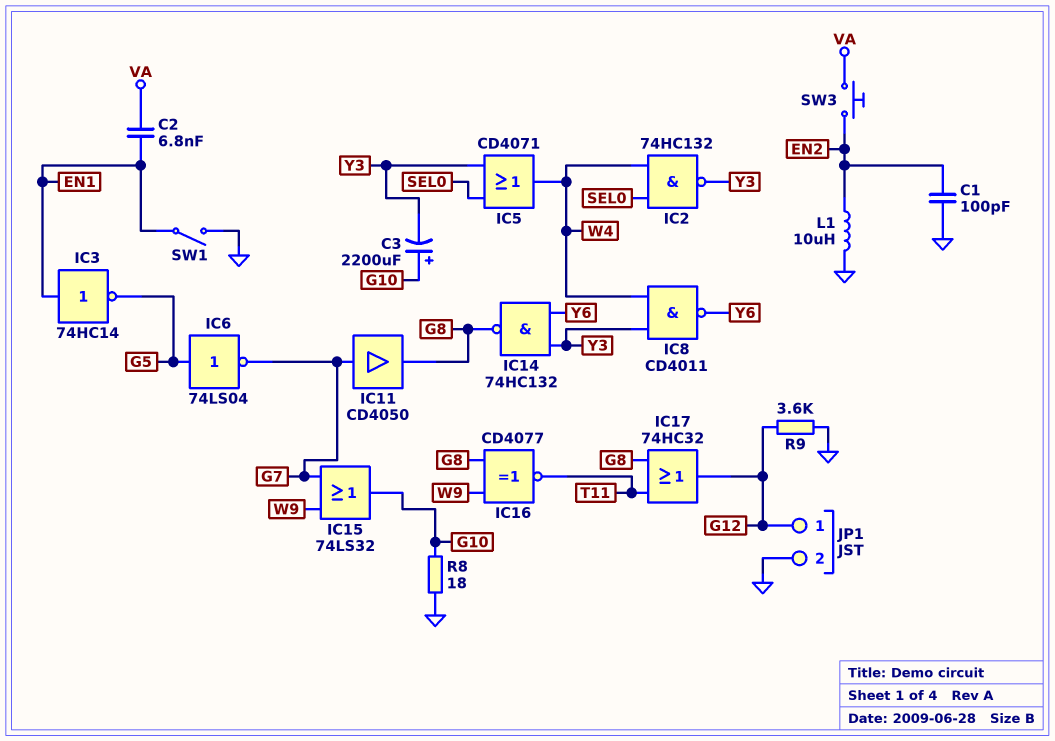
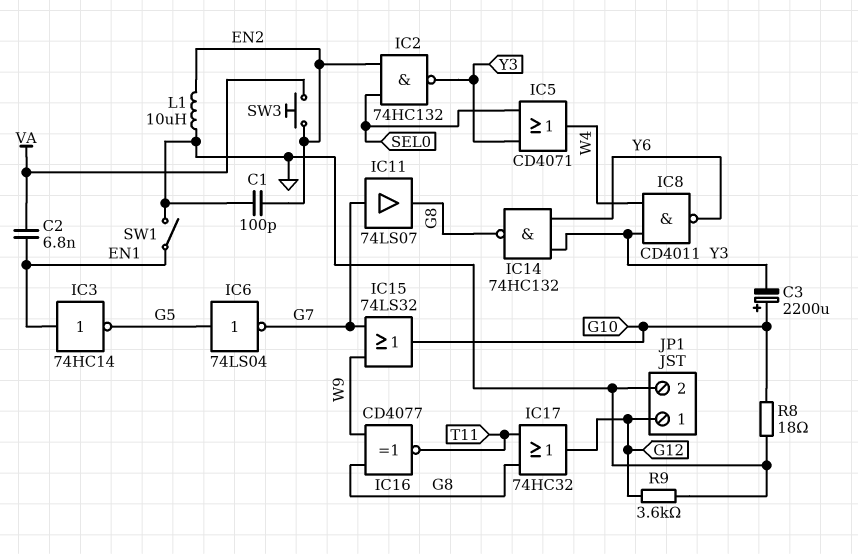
IC2: NAND 74HC132 (in SEL0, in W4, out Y3) -> NAND 74HC132 (in EN2, in SEL0, out Y3)
IC11: buffer CD4050 (in G7, out G8) -> buffer 74LS07 (in G7, out G8)

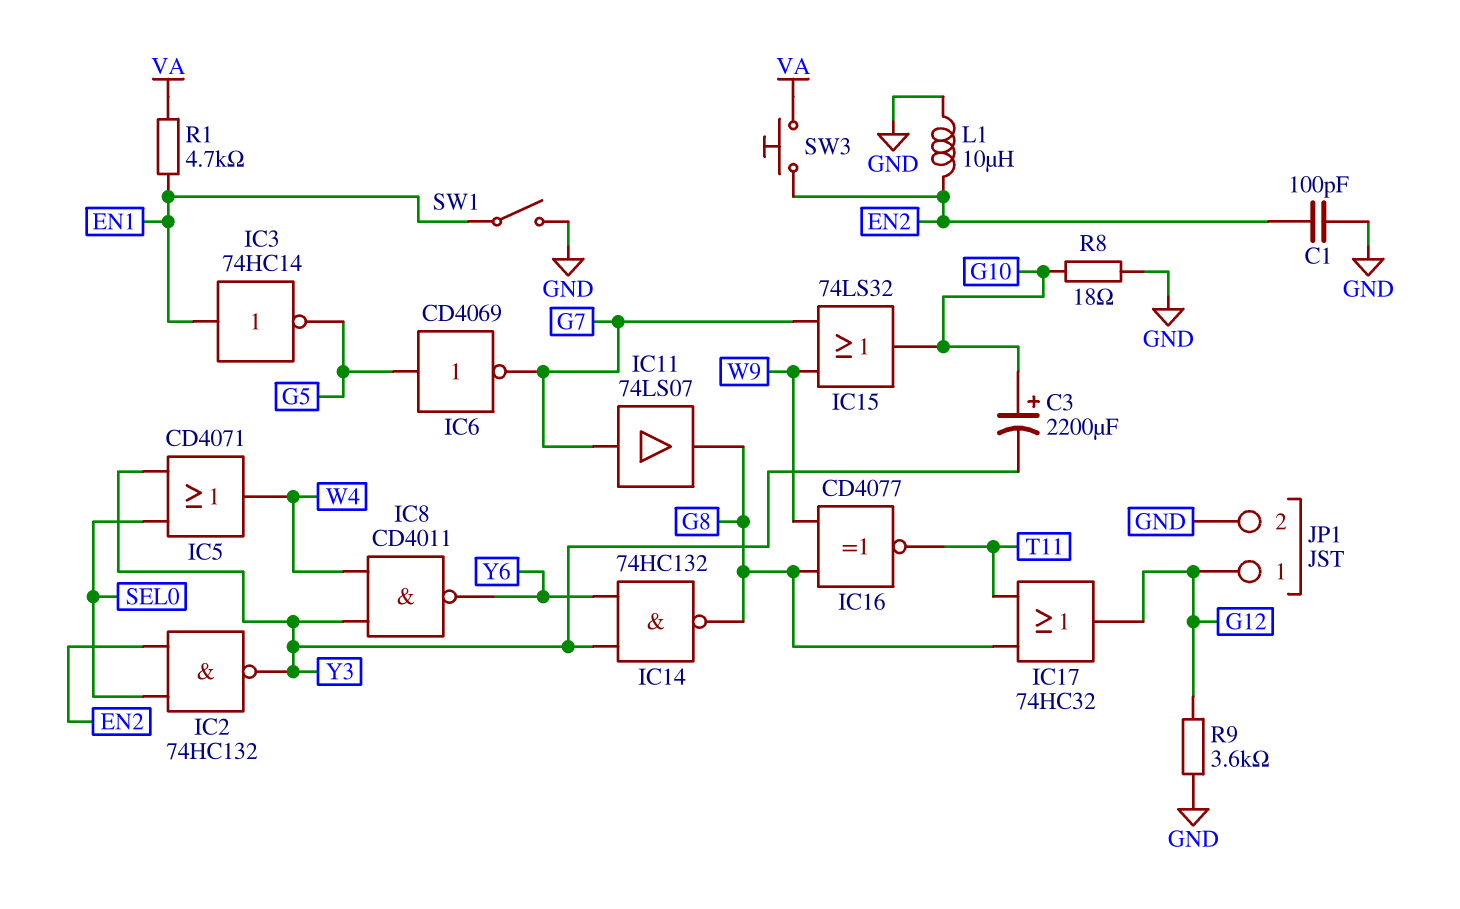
C2: 6.8nF (EN1, VA) -> none
IC6: NOT 74LS04 (in G5, out G7) -> NOT CD4069 (in G5, out G7)
R1: none -> 4.7k (EN1, VA)

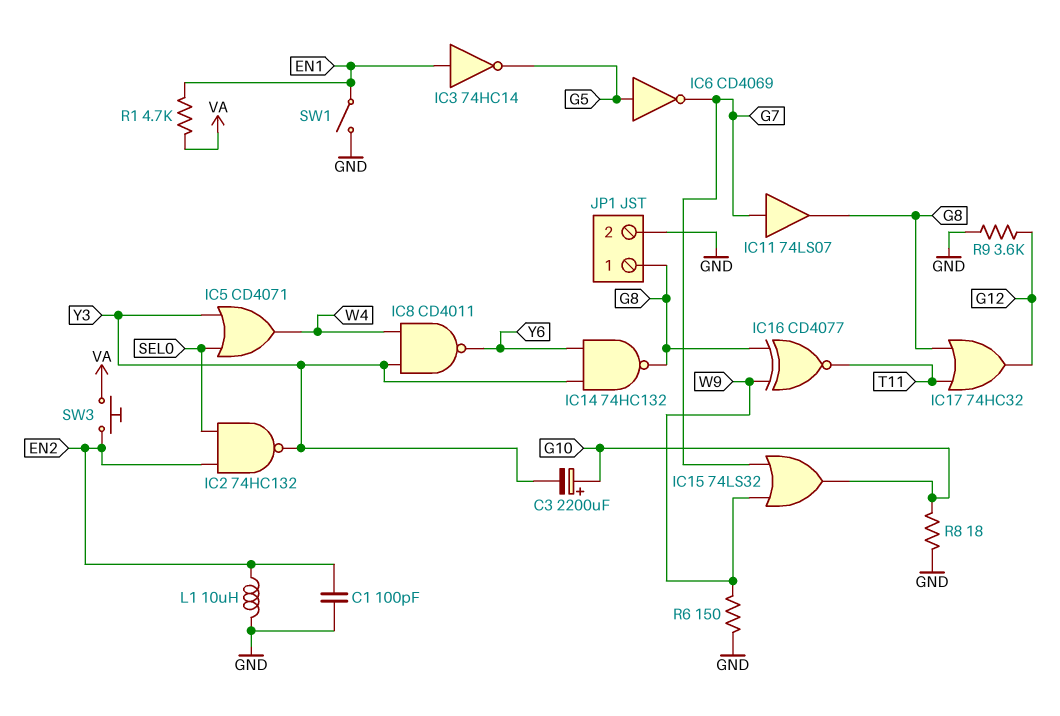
JP1 pin 1: G12 -> G8
R6: none -> 150 (GND, W9)

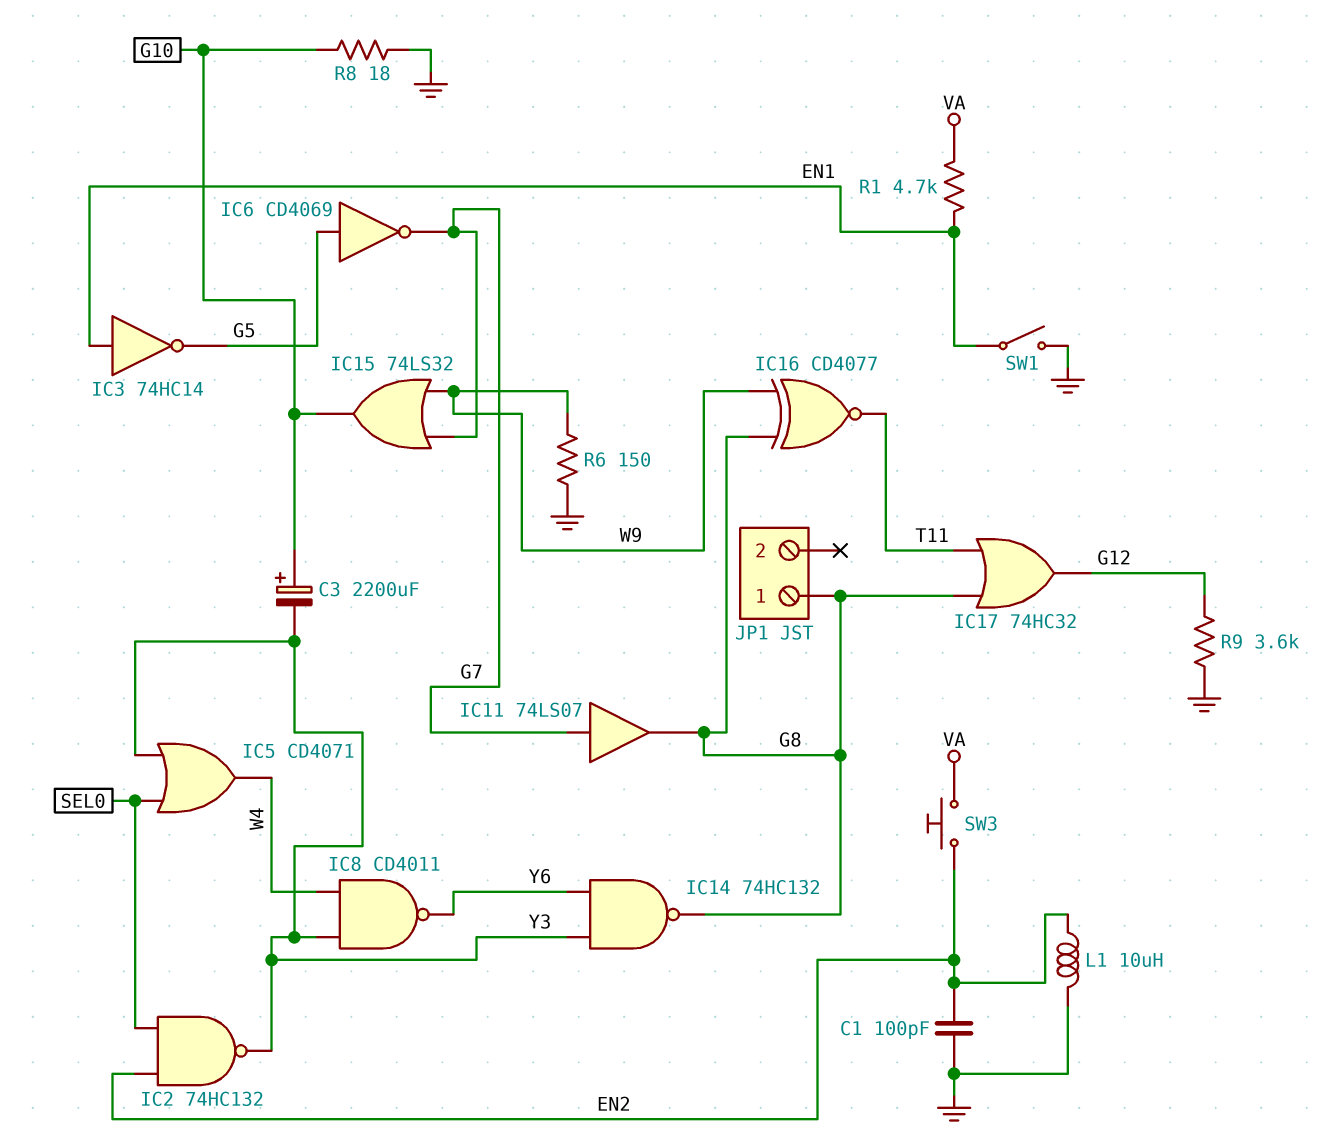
JP1 pin 2: GND -> none

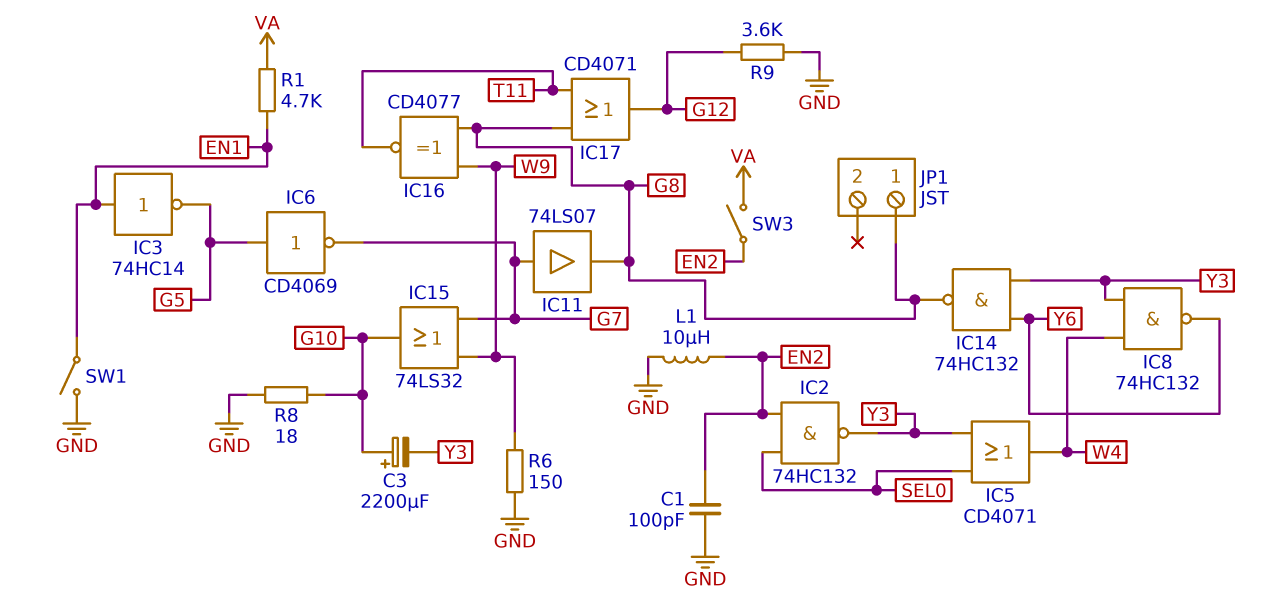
IC8: NAND CD4011 (in W4, in Y3, out Y6) -> NAND 74HC132 (in W4, in Y3, out Y6)
IC17: OR 74HC32 (in G8, in T11, out G12) -> OR CD4071 (in G8, in T11, out G12)
SW3: button (EN2, VA) -> switch (EN2, VA)

